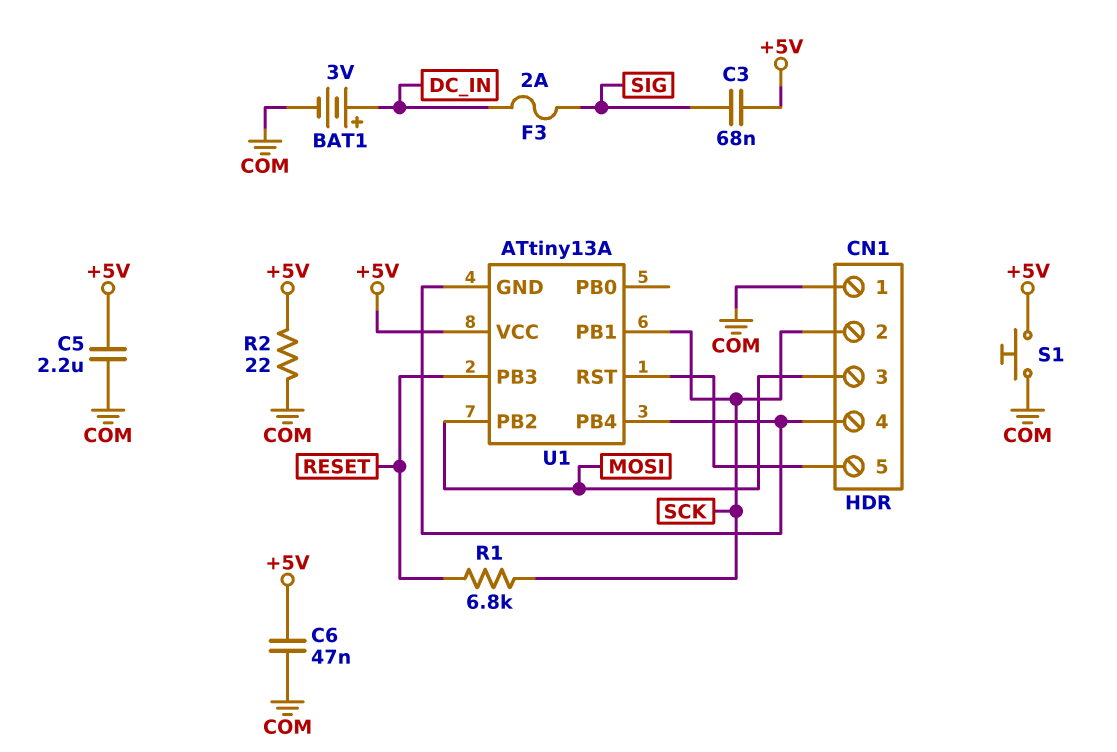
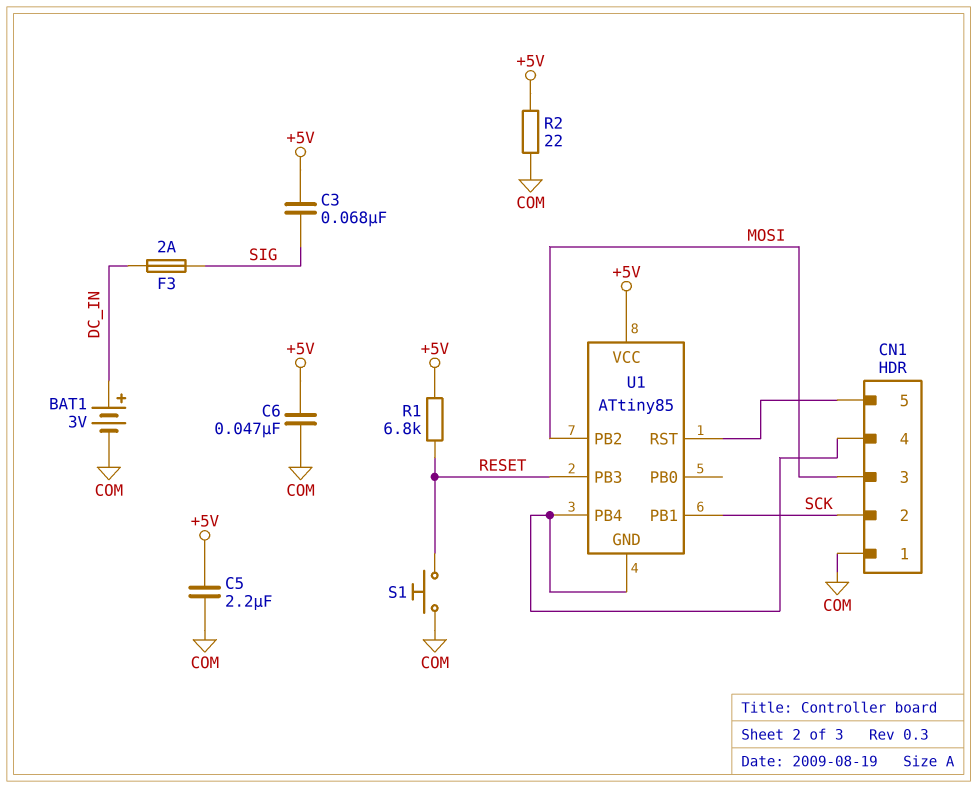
R1: 6.8k (RESET, SCK) -> 6.8k (+5V, RESET)
S1: button (+5V, COM) -> button (COM, RESET)
U1: ATtiny13A -> ATtiny85

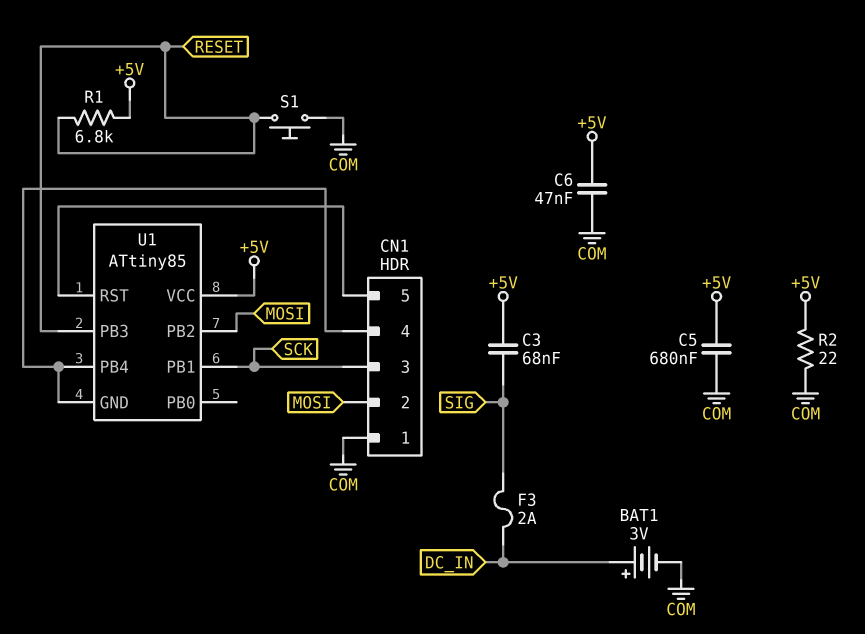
C5: 2.2uF (+5V, COM) -> 680nF (+5V, COM)
CN1 pin 2: SCK -> MOSI
CN1 pin 3: MOSI -> SCK

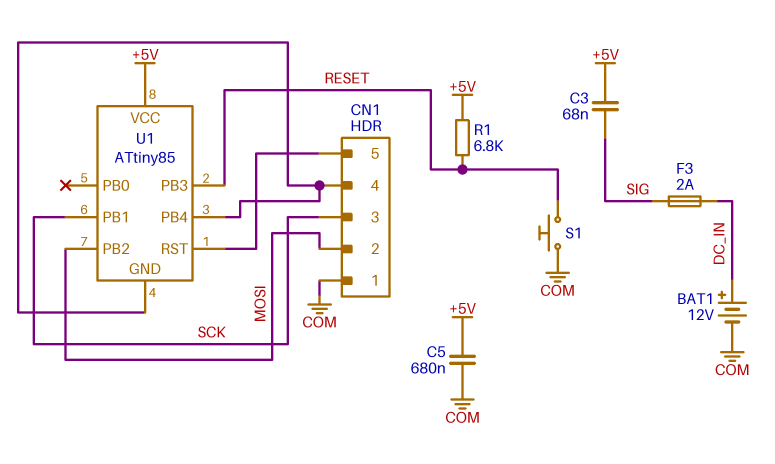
BAT1: 3V (plus DC_IN, minus COM) -> 12V (plus DC_IN, minus COM)
C6: 47nF (+5V, COM) -> none
R2: 22 (+5V, COM) -> none

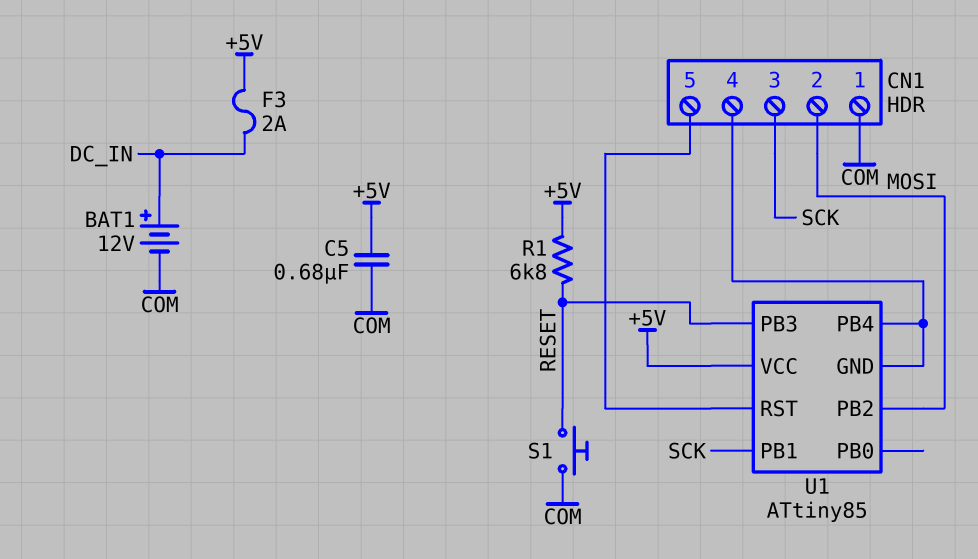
C3: 68nF (+5V, SIG) -> none
F3: 2A (DC_IN, SIG) -> 2A (+5V, DC_IN)

